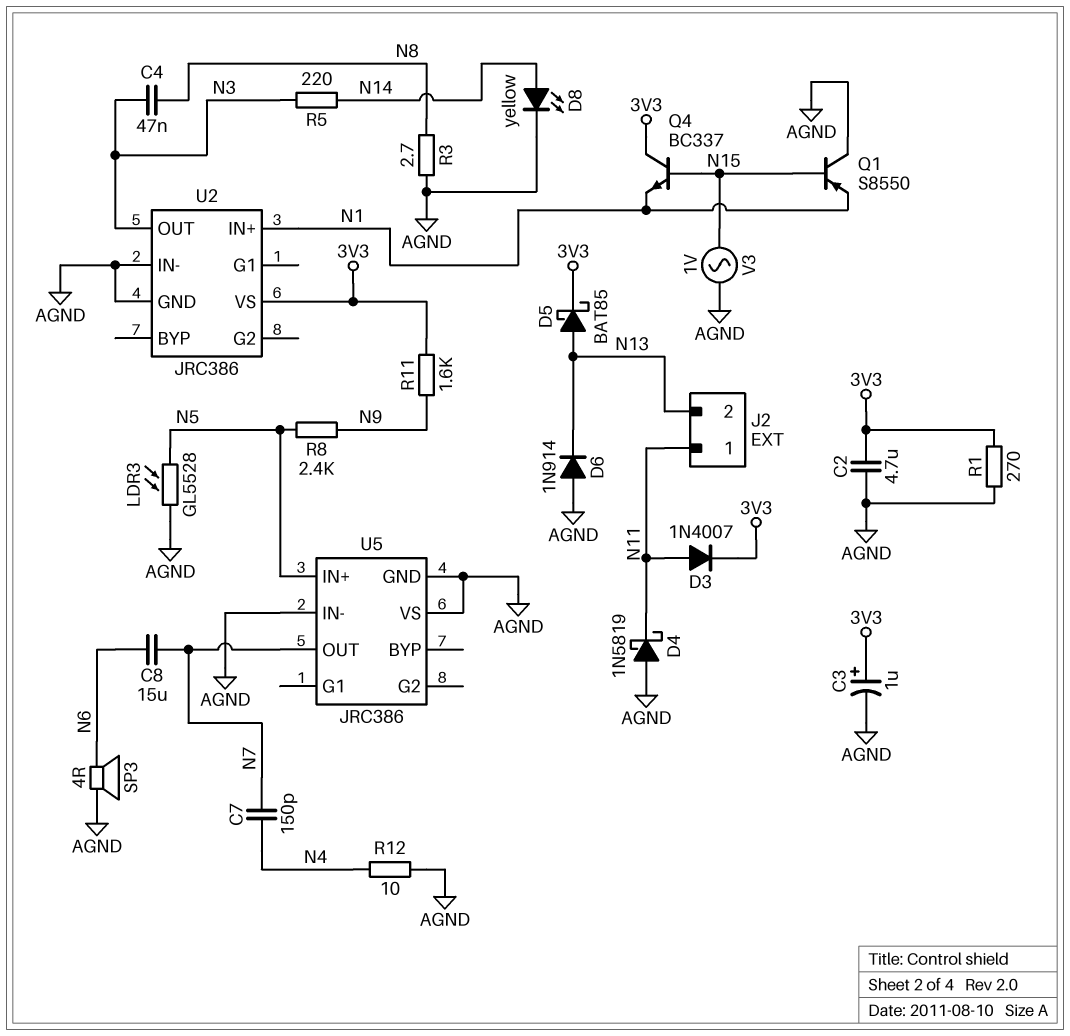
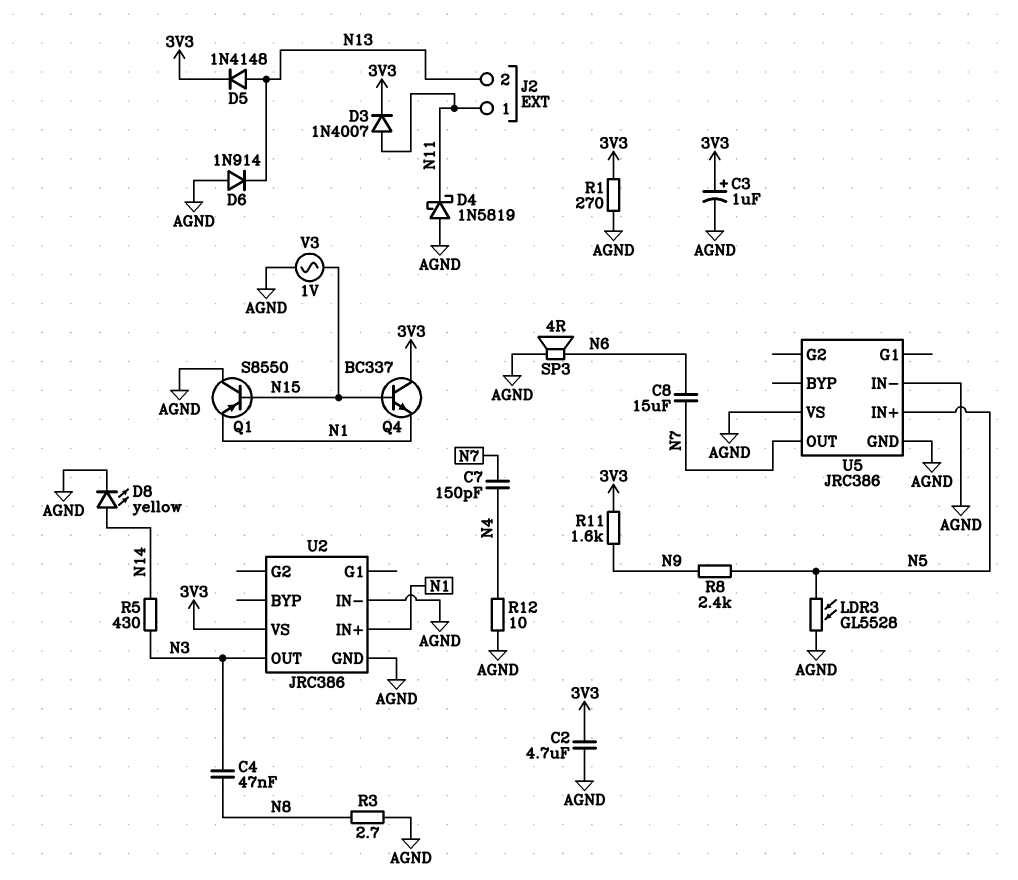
D5: schottky BAT85 (A N13, K 3V3) -> diode 1N4148 (A N13, K 3V3)
R5: 220 (N3, N14) -> 430 (N3, N14)

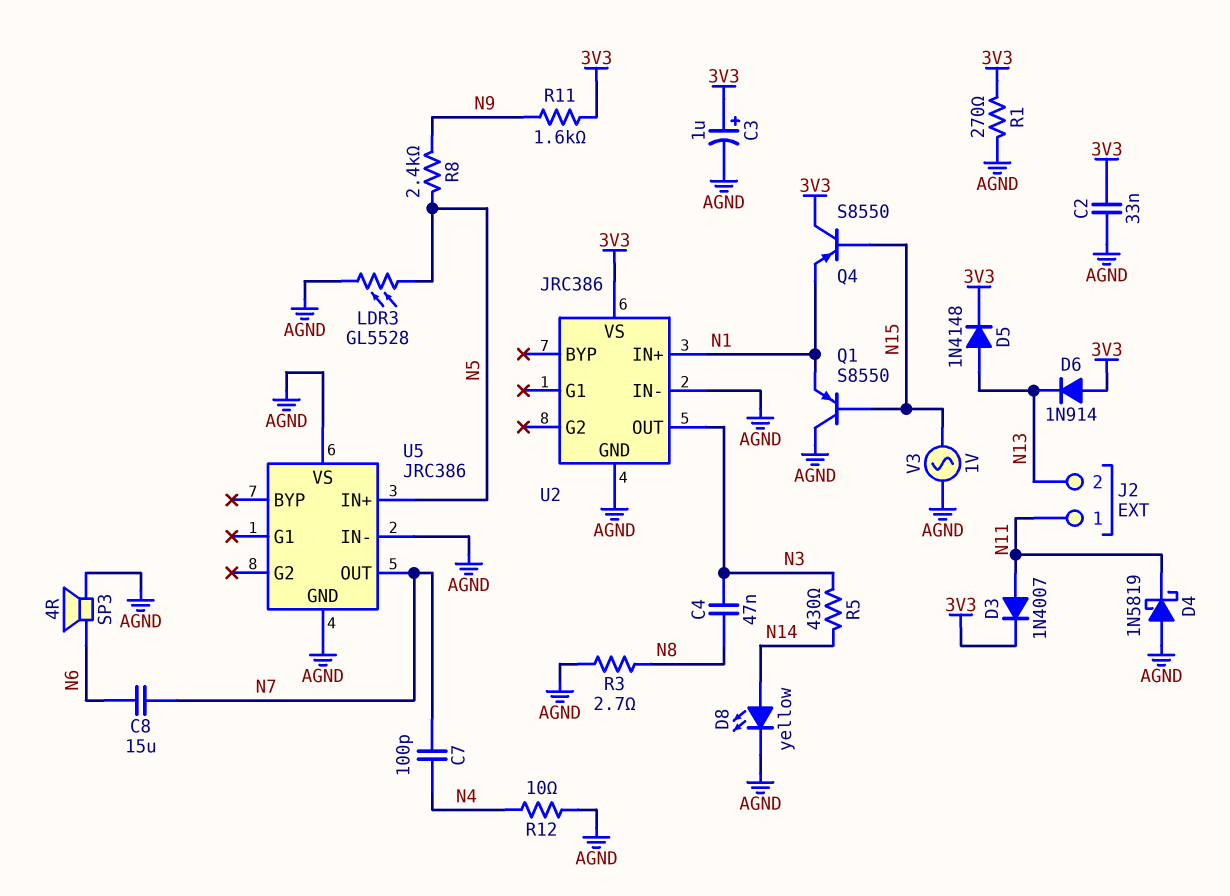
C2: 4.7uF (3V3, AGND) -> 33nF (3V3, AGND)
C7: 150pF (N4, N7) -> 100pF (N4, N7)
D6: diode 1N914 (A AGND, K N13) -> diode 1N914 (A 3V3, K N13)
Q4: NPN BC337 (B N15, C 3V3, E N1) -> PNP S8550 (B N15, C 3V3, E N1)

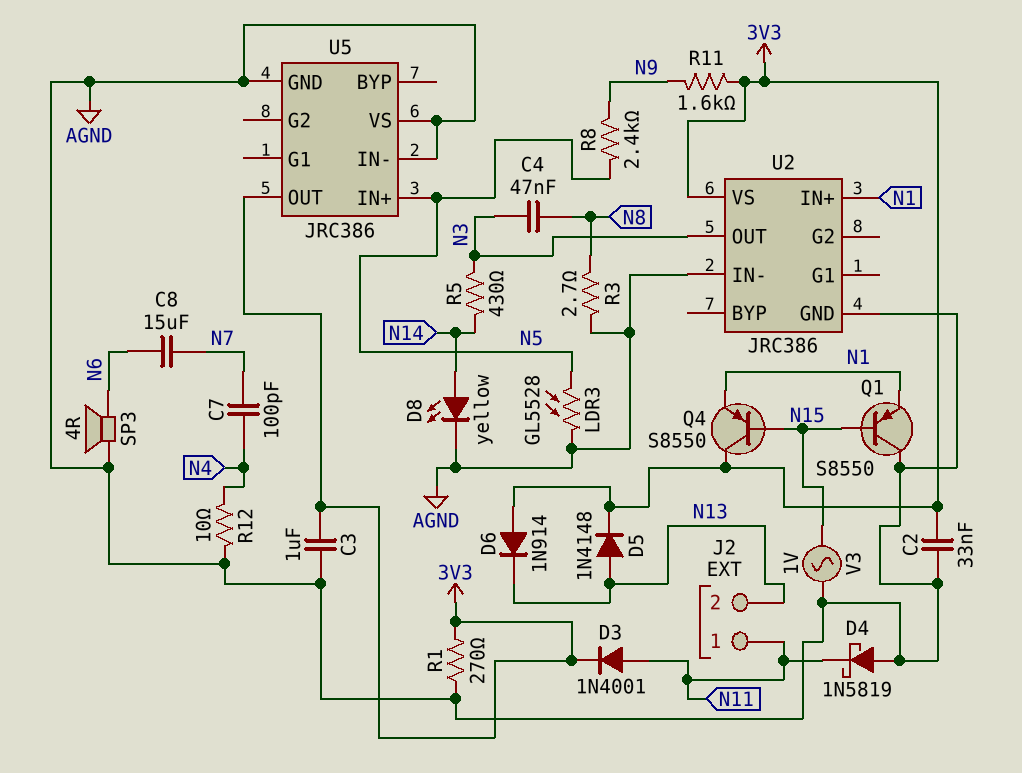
C3: 1uF (plus 3V3, minus AGND) -> 1uF (3V3, AGND)
D3: diode 1N4007 (A N11, K 3V3) -> diode 1N4001 (A N11, K 3V3)
U5 pin OUT: N7 -> 3V3

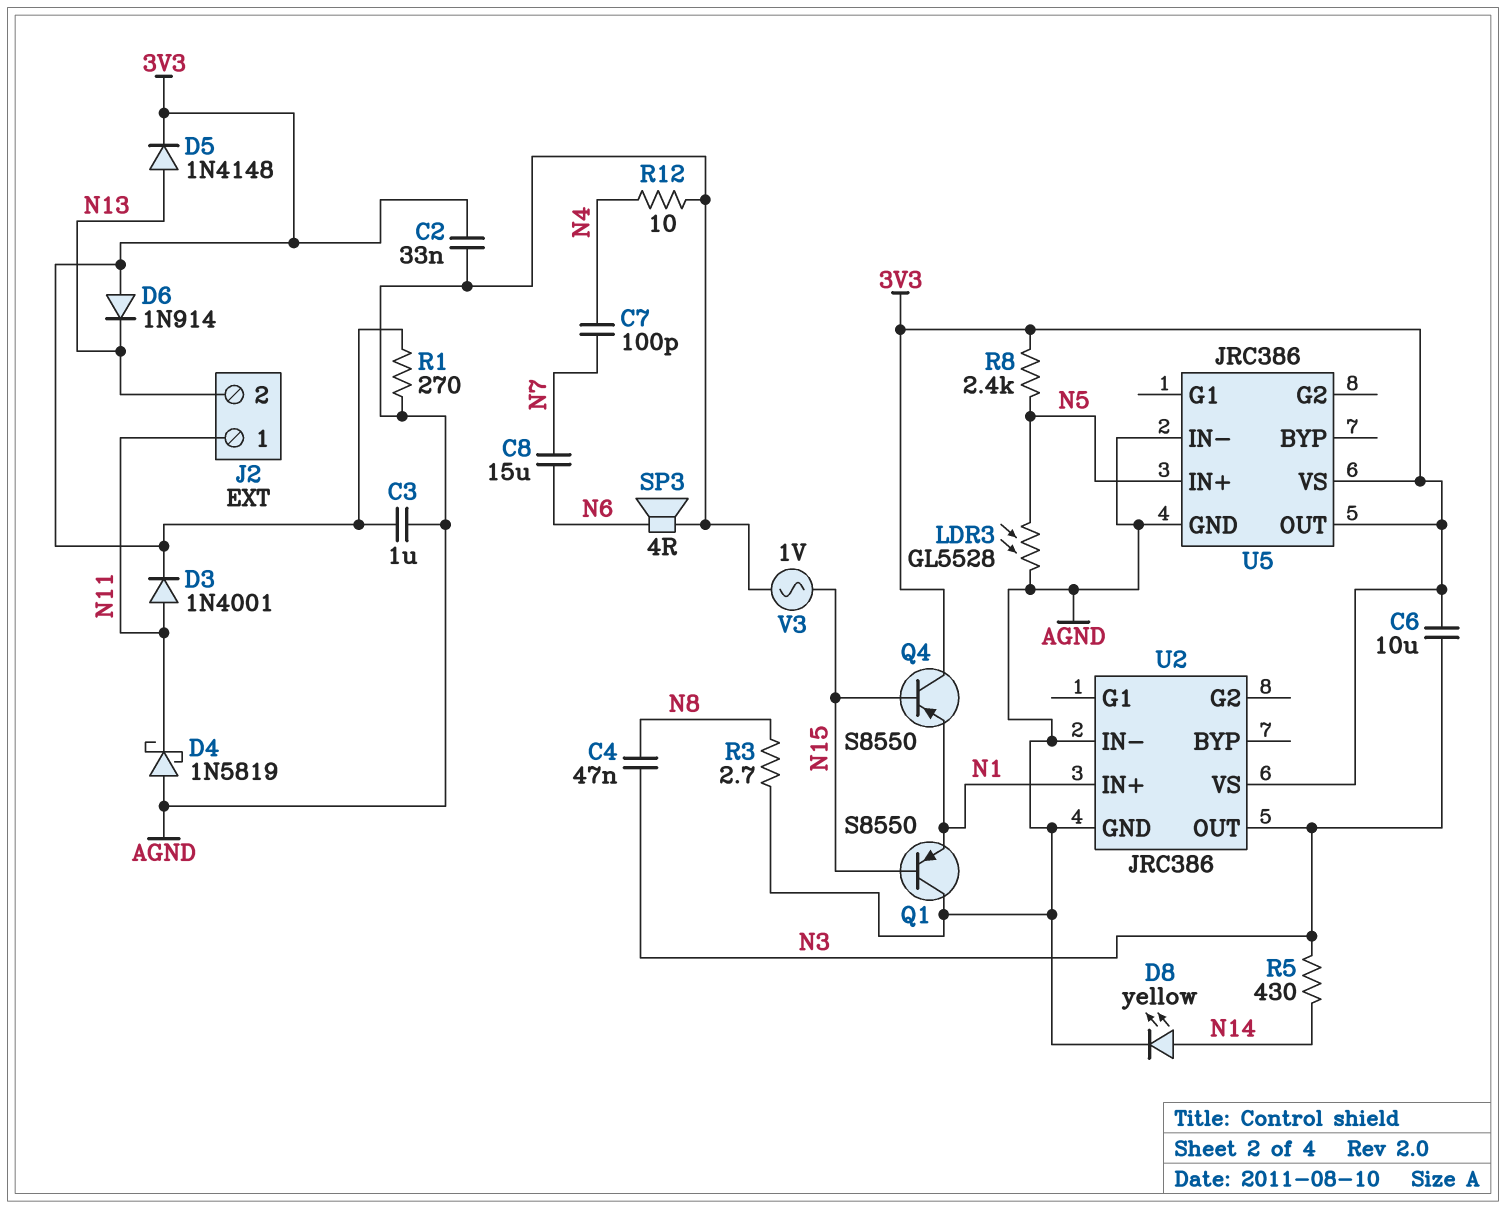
C6: none -> 10uF (3V3, N3)
R8: 2.4k (N5, N9) -> 2.4k (3V3, N5)
R11: 1.6k (3V3, N9) -> none
U5 pin VS: AGND -> 3V3

